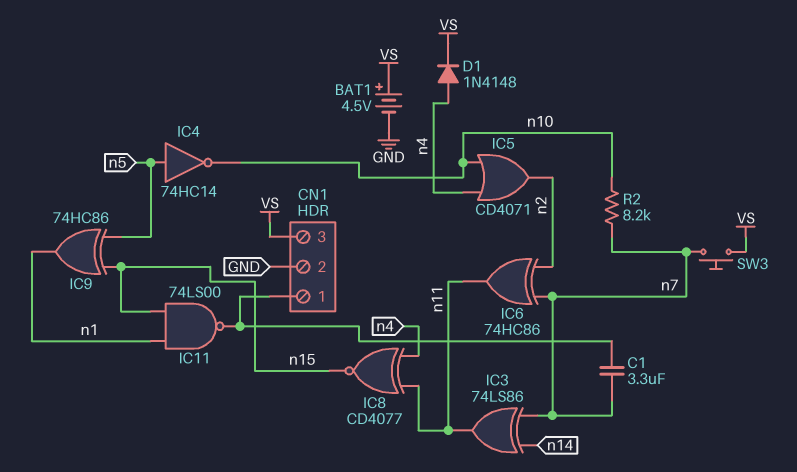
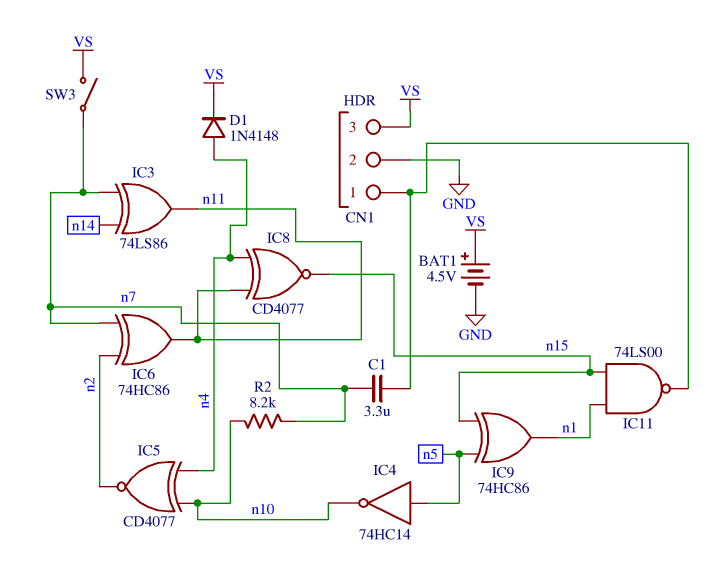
IC5: OR CD4071 (in n4, in n10, out n2) -> XNOR CD4077 (in n4, in n10, out n2)
SW3: button (VS, n7) -> switch (VS, n7)

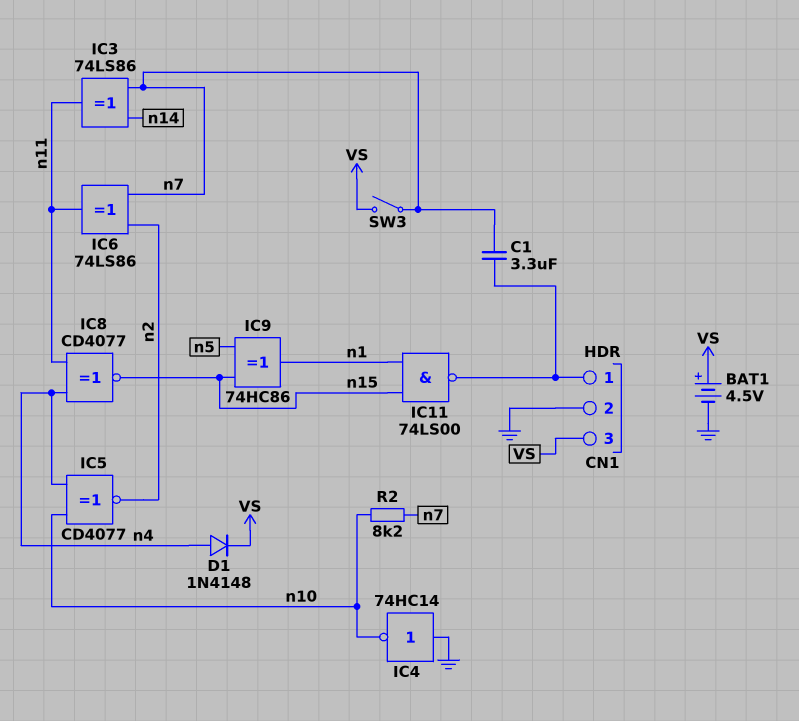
IC4: NOT 74HC14 (in n5, out n10) -> NOT 74HC14 (in GND, out n10)
IC6: XOR 74HC86 (in n2, in n7, out n11) -> XOR 74LS86 (in n2, in n7, out n11)

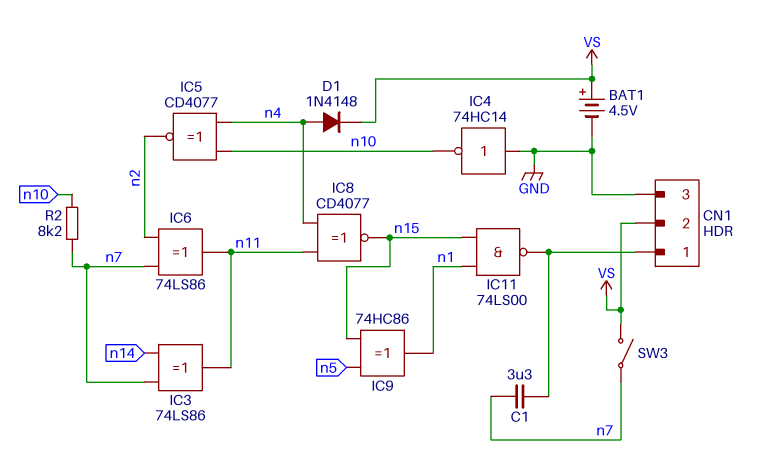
CN1 pin 2: GND -> VS
CN1 pin 3: VS -> GND

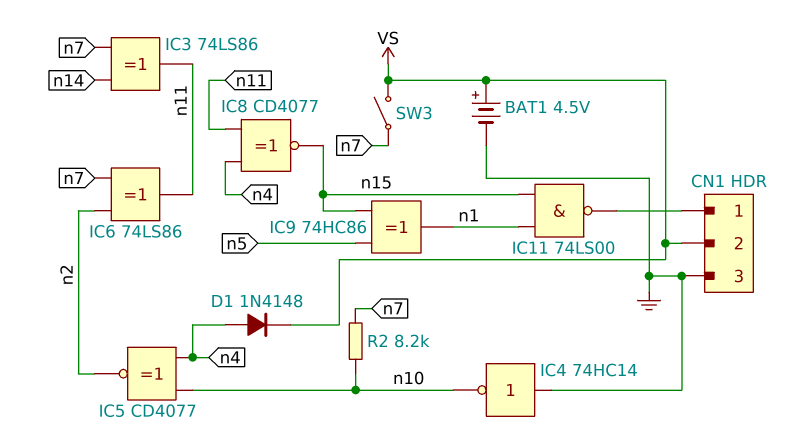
C1: 3.3uF (CN1/1, n7) -> none

